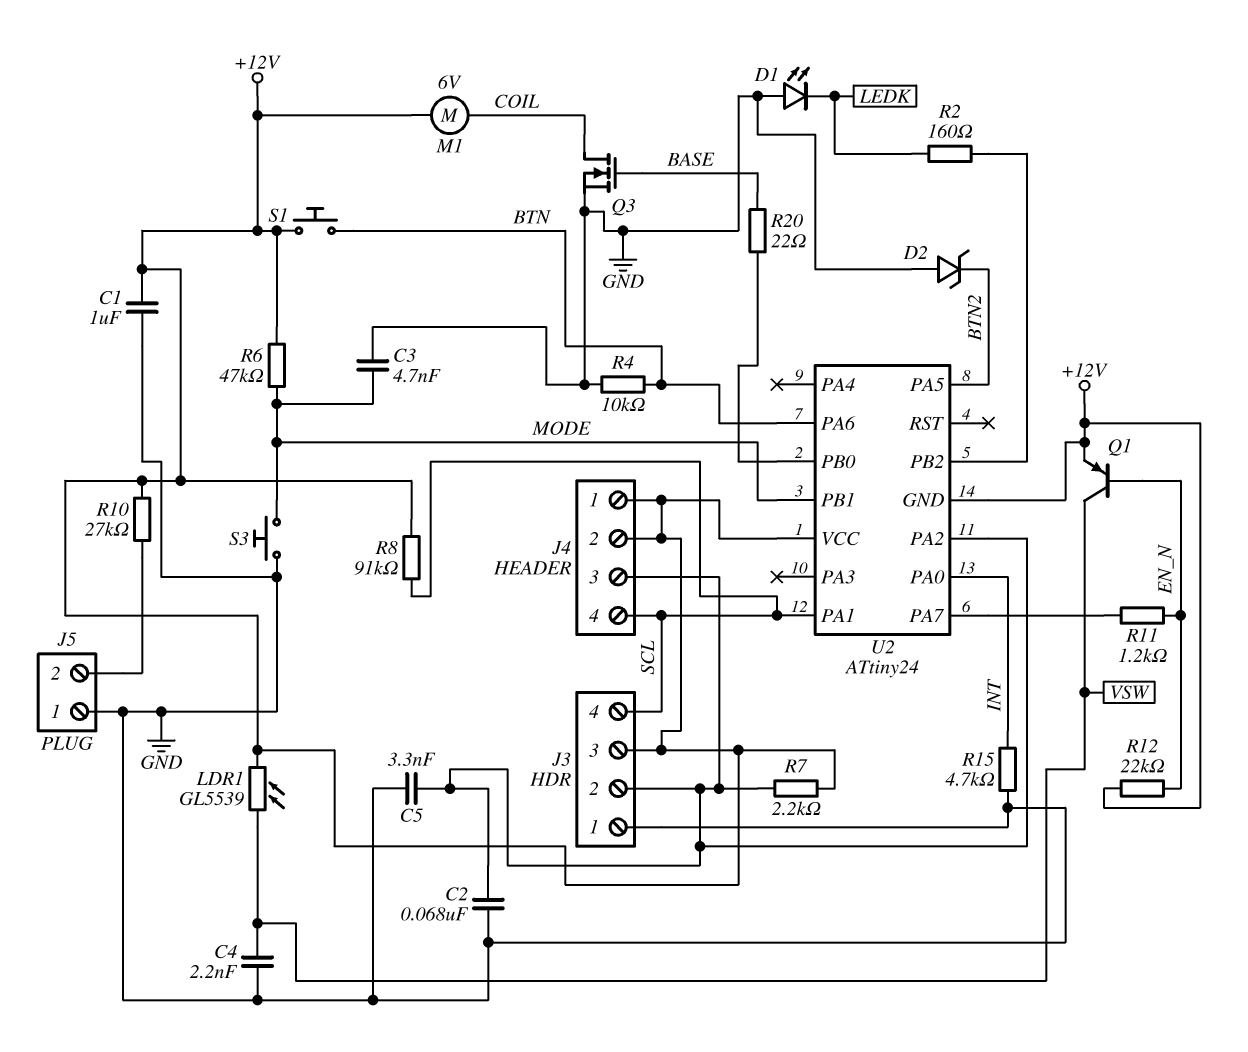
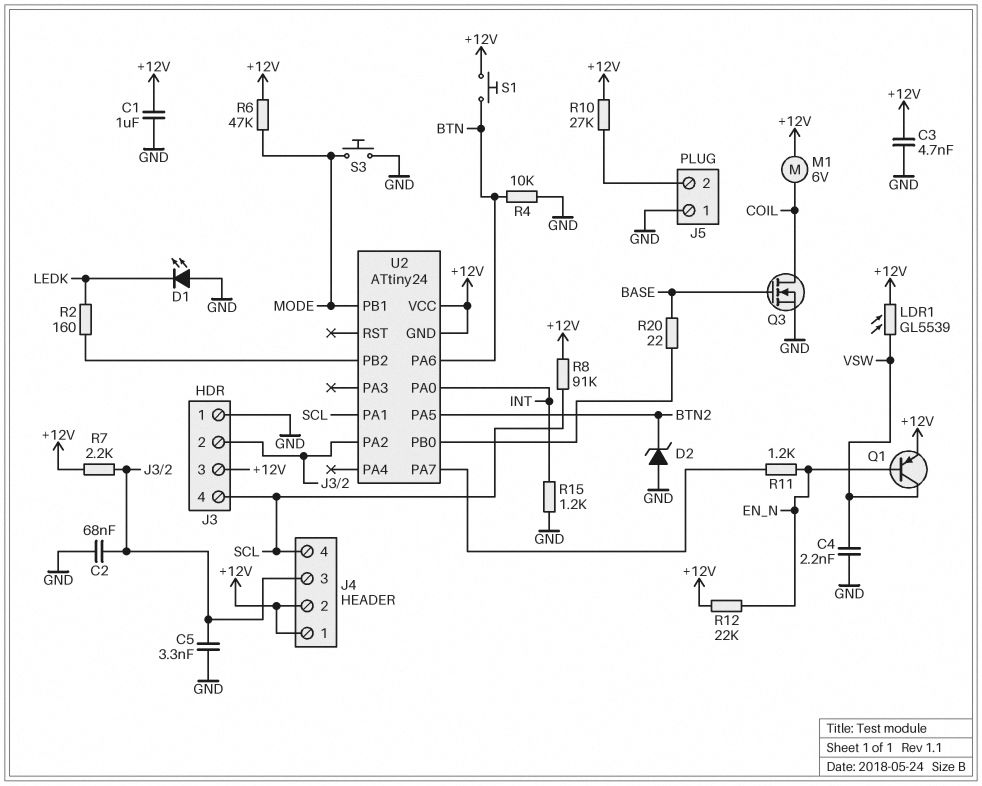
C3: 4.7nF (GND, MODE) -> 4.7nF (+12V, GND)
R15: 4.7k (GND, INT) -> 1.2k (GND, INT)

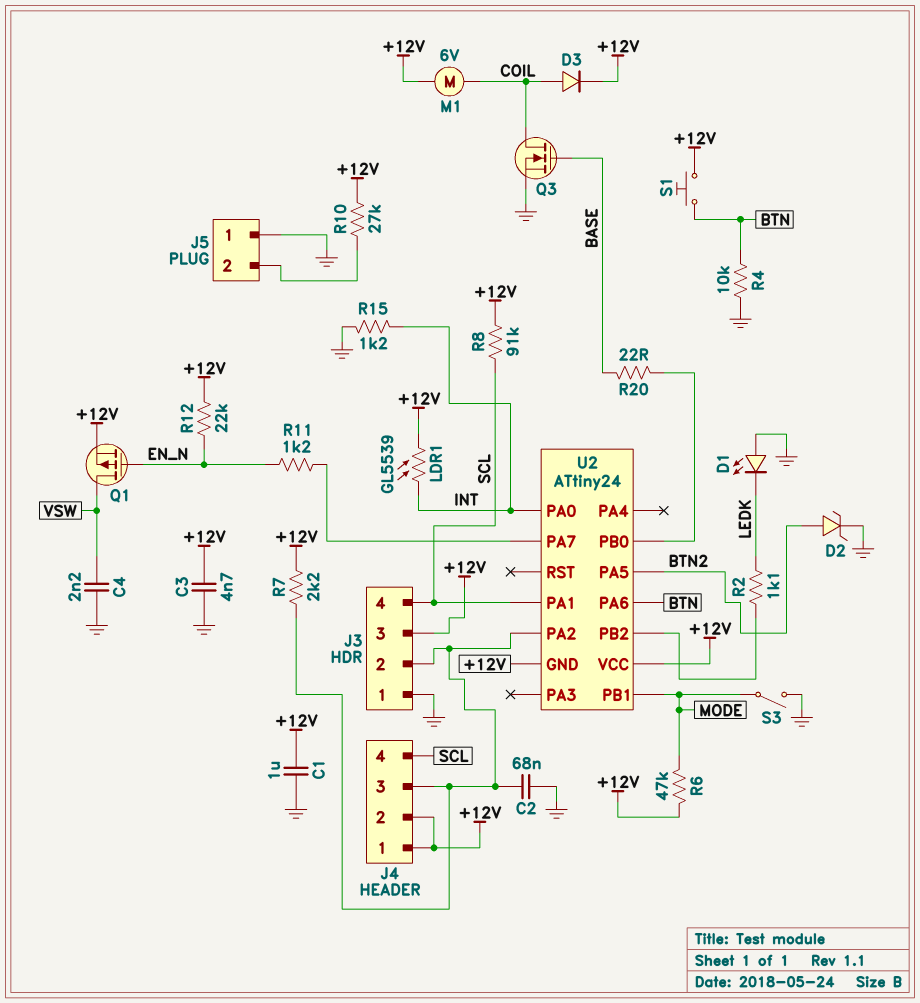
C5: 3.3nF (GND, J3/2) -> none
D2: zener (A GND, K BTN2) -> zener (A BTN2, K GND)
D3: none -> diode (A COIL, K +12V)
LDR1: GL5539 (+12V, VSW) -> GL5539 (+12V, INT)
Q1: PNP (B EN_N, C VSW, E +12V) -> PMOS (G EN_N, D VSW, S +12V)
R2: 160 (LEDK, U2/PB2) -> 1.1k (LEDK, U2/PB2)
S3: button (GND, MODE) -> switch (GND, MODE)

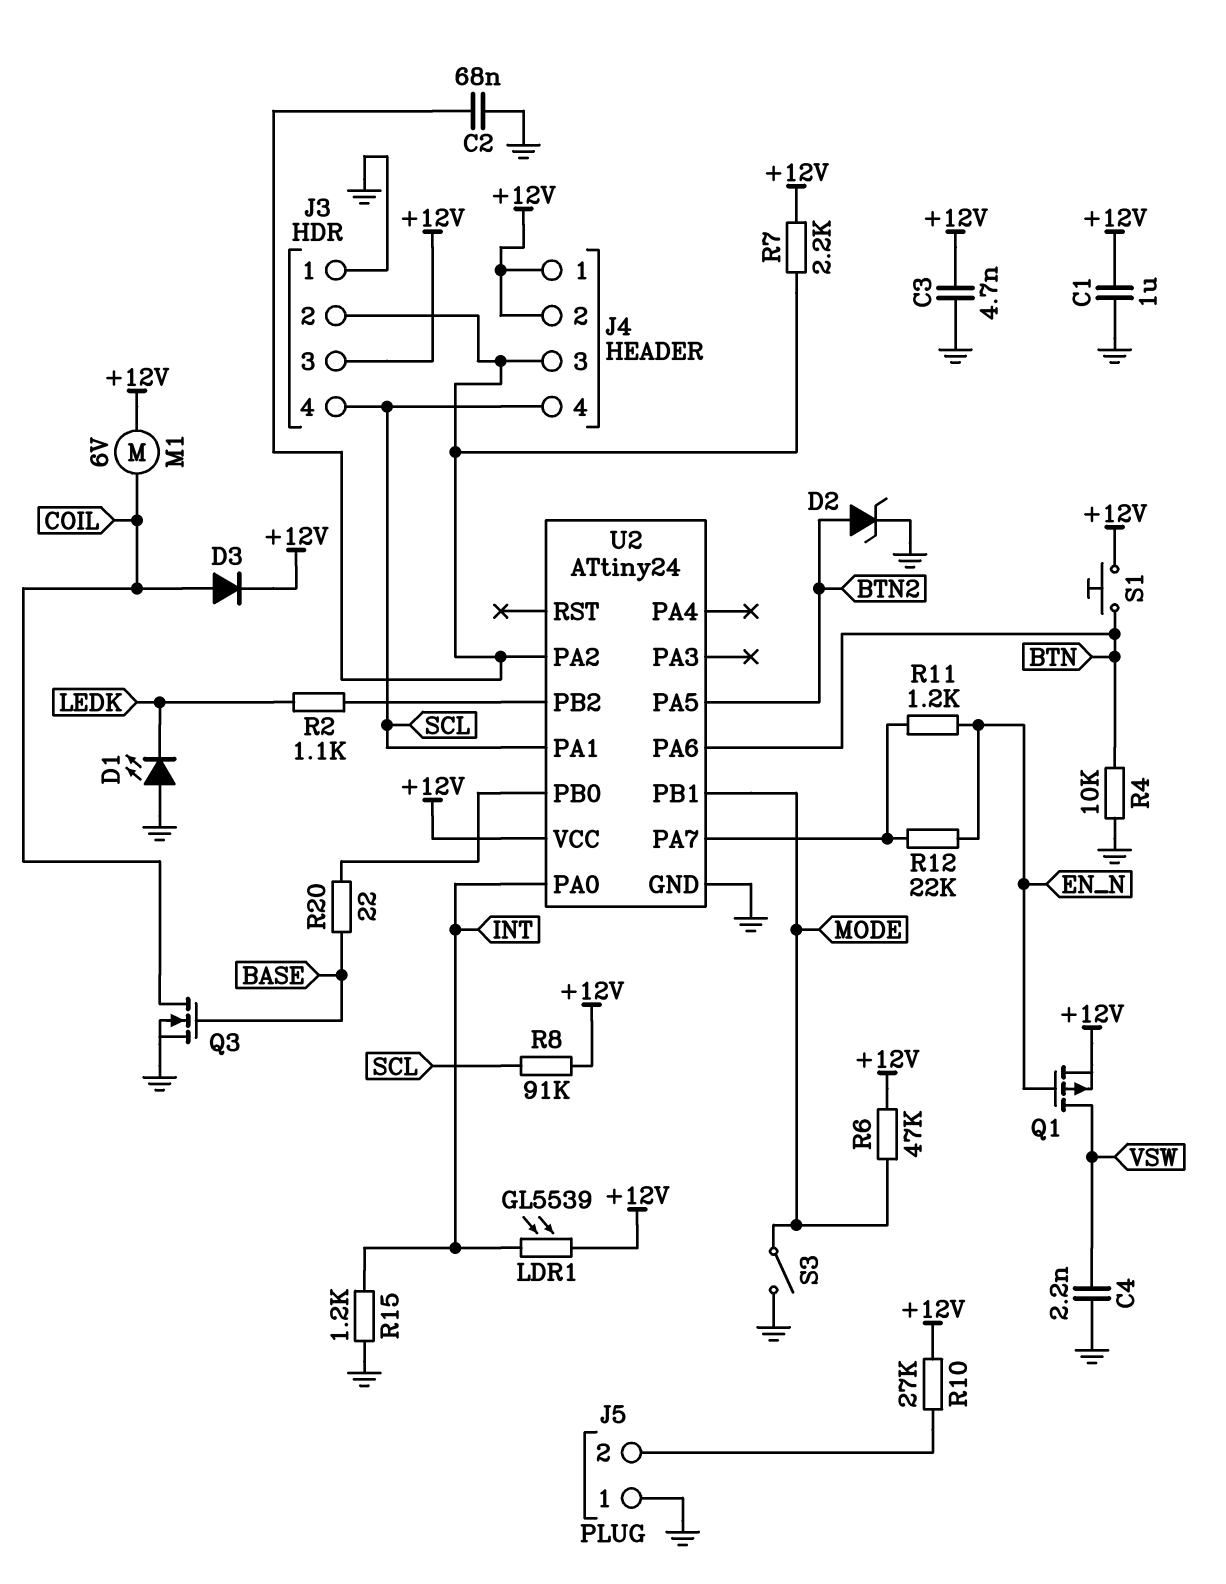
R12: 22k (+12V, EN_N) -> 22k (EN_N, U2/PA7)
U2 pin GND: +12V -> GND

